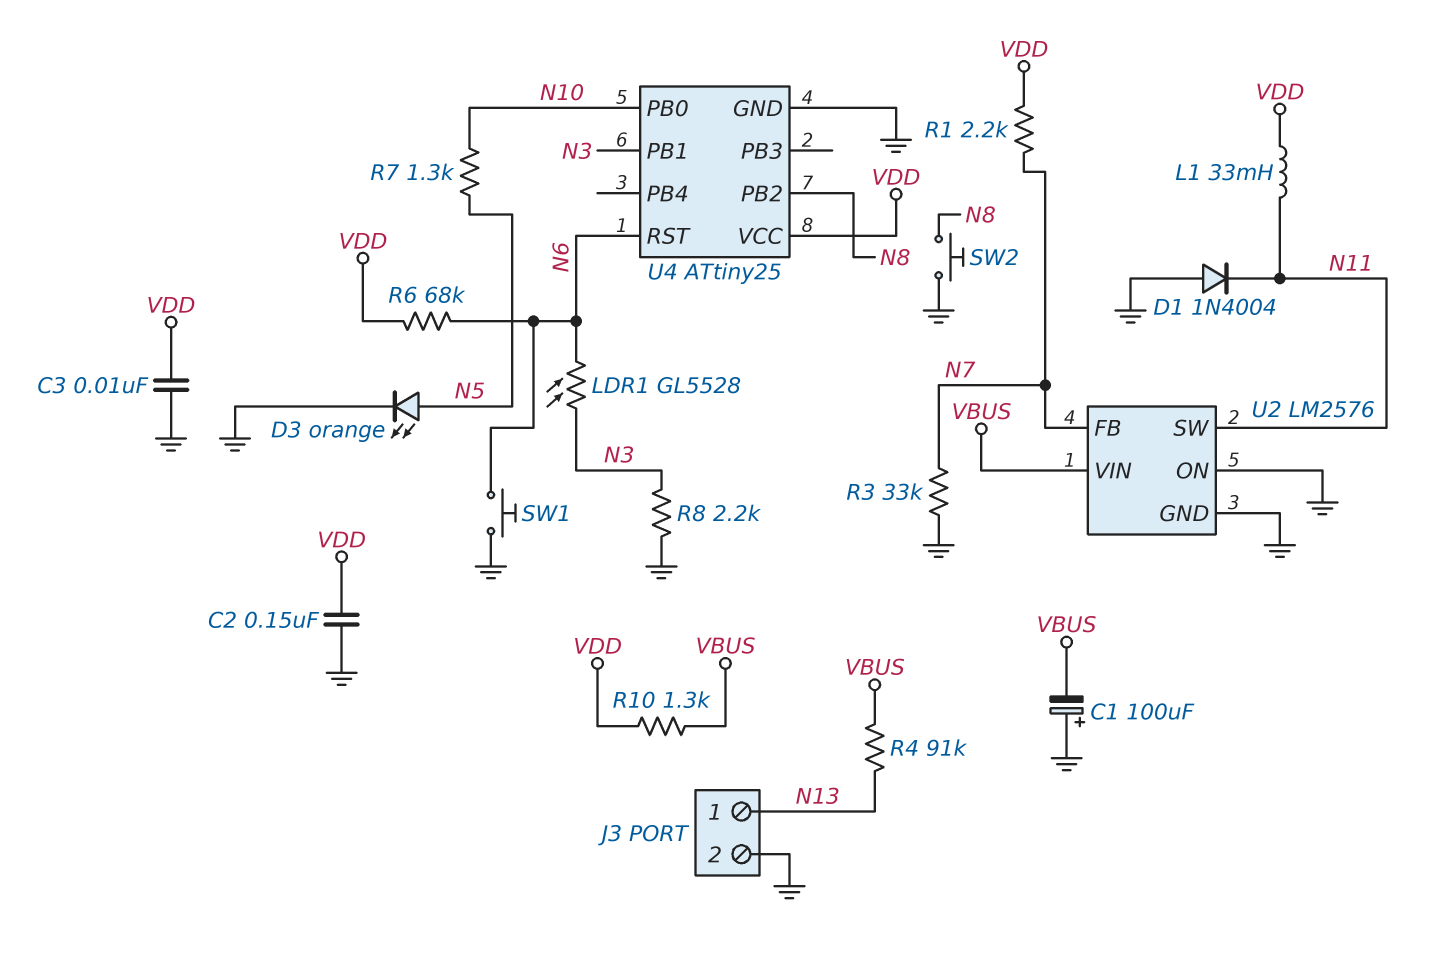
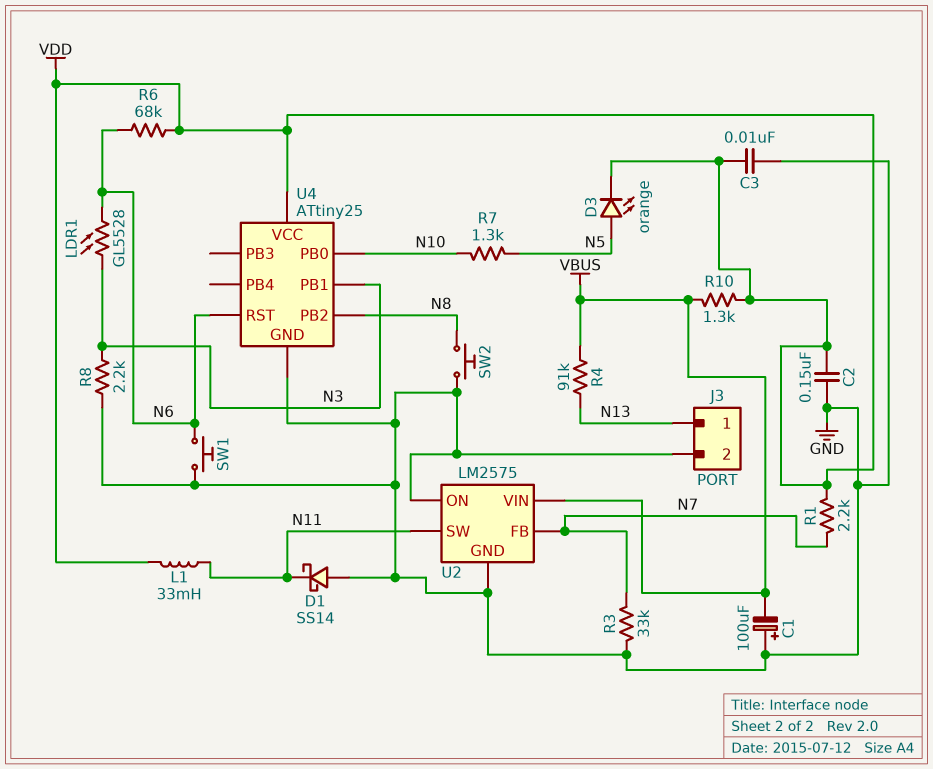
D1: diode 1N4004 (A GND, K N11) -> schottky SS14 (A GND, K N11)
D3: LED orange (A N5, K GND) -> LED orange (A N5, K VDD)
U2: LM2576 -> LM2575

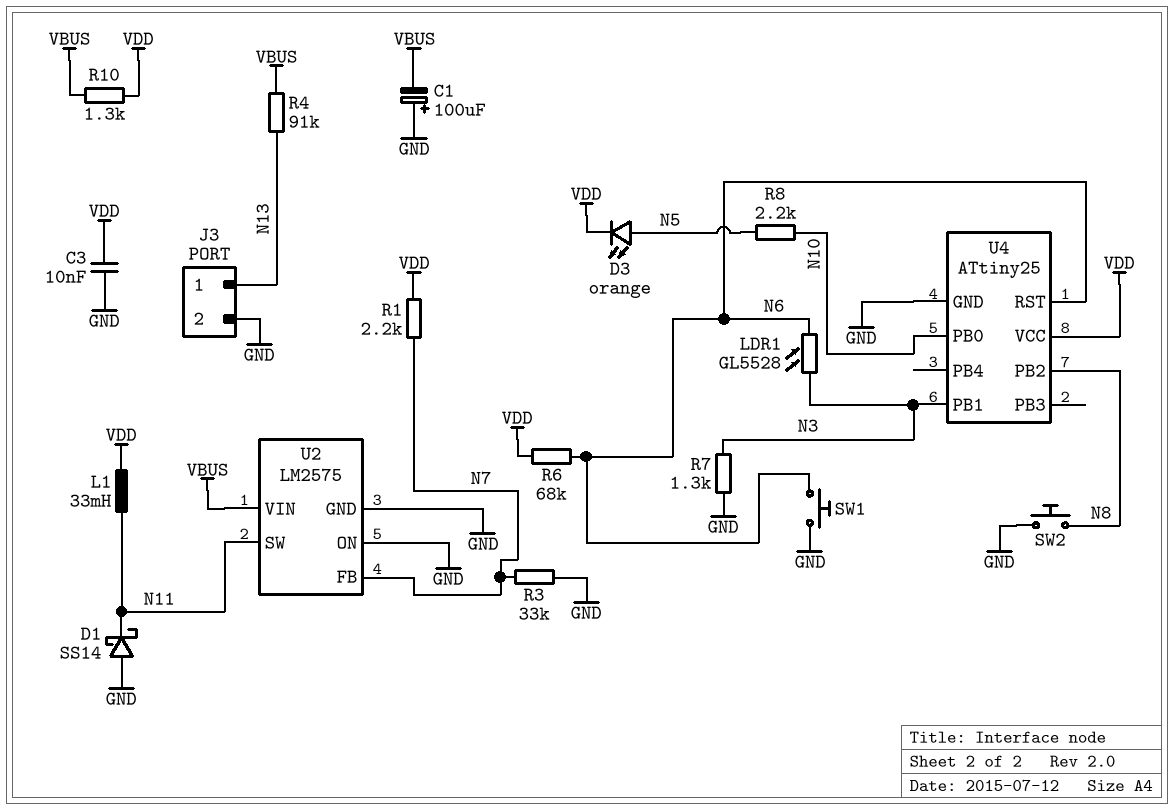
C2: 150nF (GND, VDD) -> none
R7: 1.3k (N5, N10) -> 1.3k (GND, N3)
R8: 2.2k (GND, N3) -> 2.2k (N5, N10)

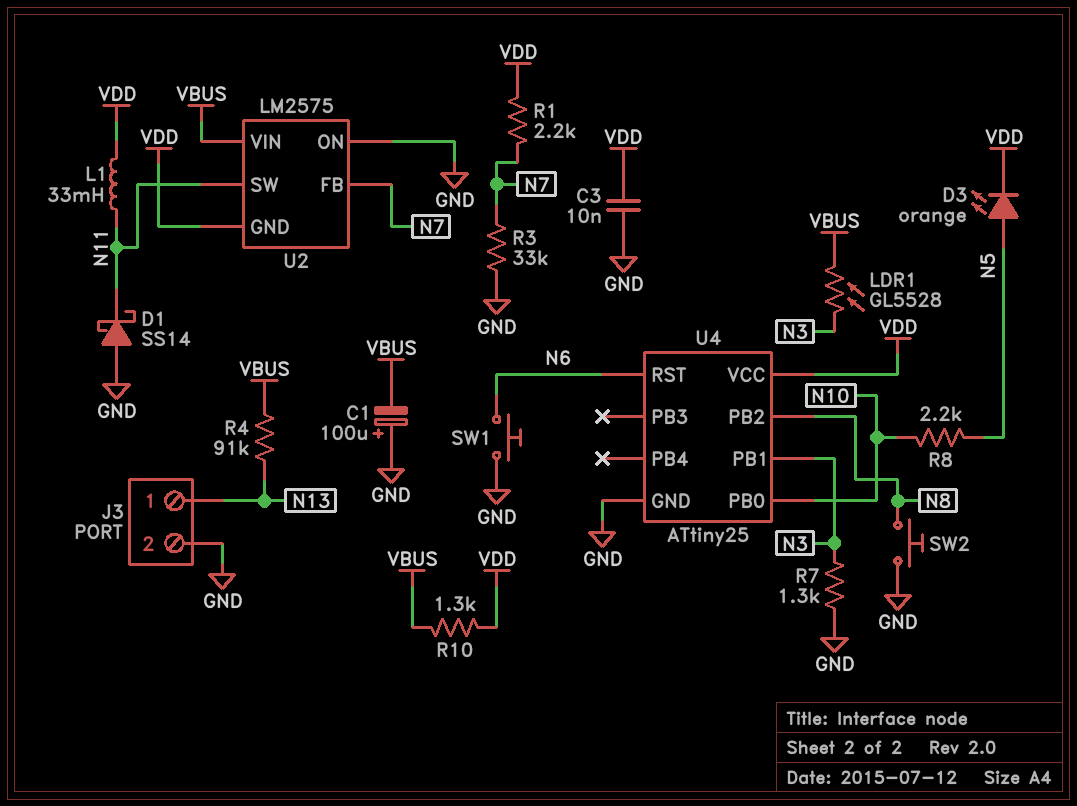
LDR1: GL5528 (N3, N6) -> GL5528 (N3, VBUS)
R6: 68k (N6, VDD) -> none
U2 pin GND: GND -> VDD

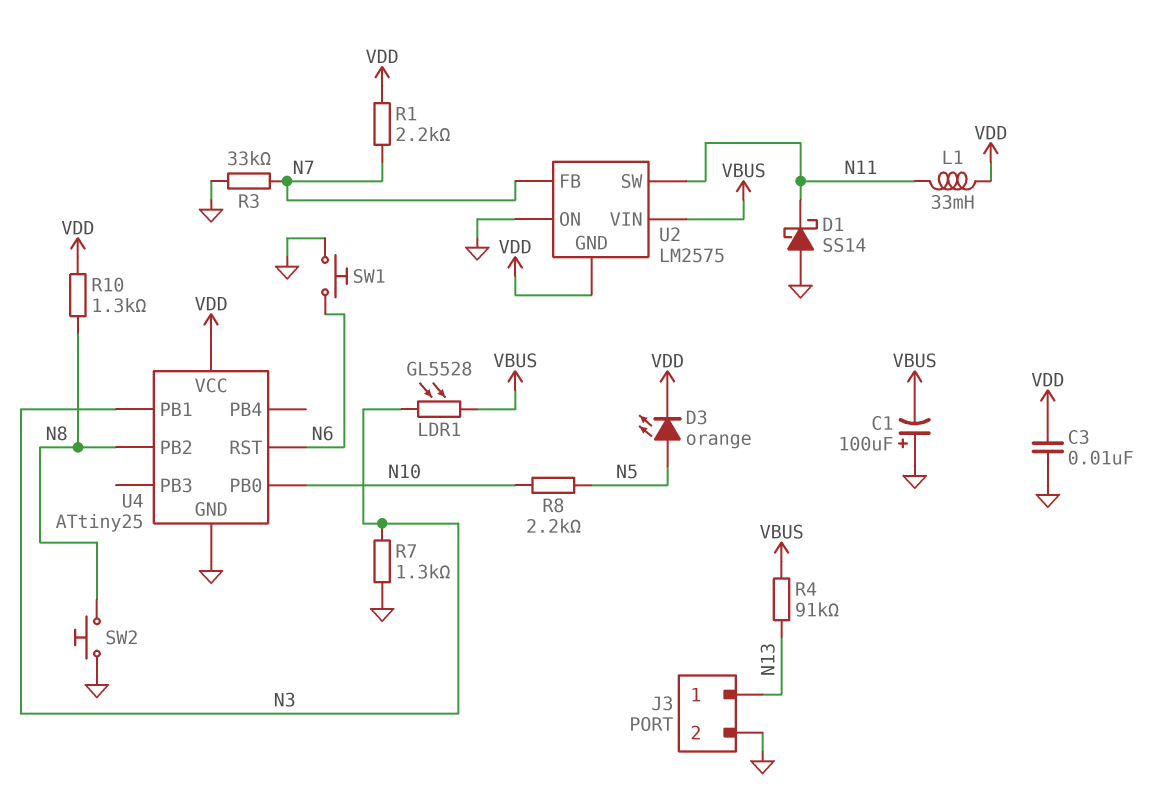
R10: 1.3k (VBUS, VDD) -> 1.3k (N8, VDD)

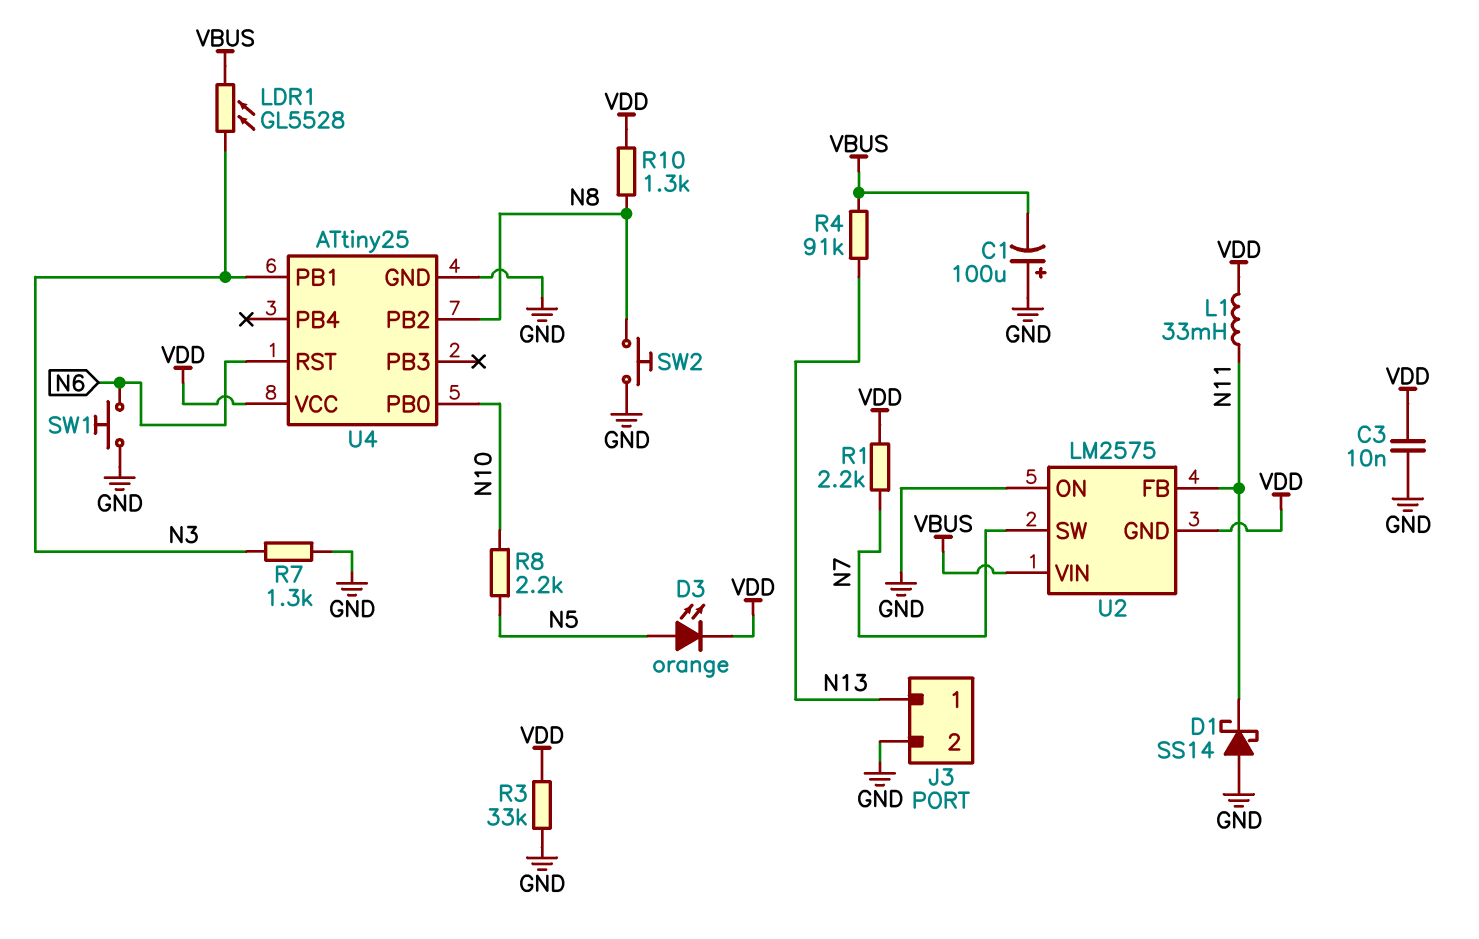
R3: 33k (GND, N7) -> 33k (GND, VDD)
U2 pin FB: N7 -> N11
U2 pin SW: N11 -> N7

